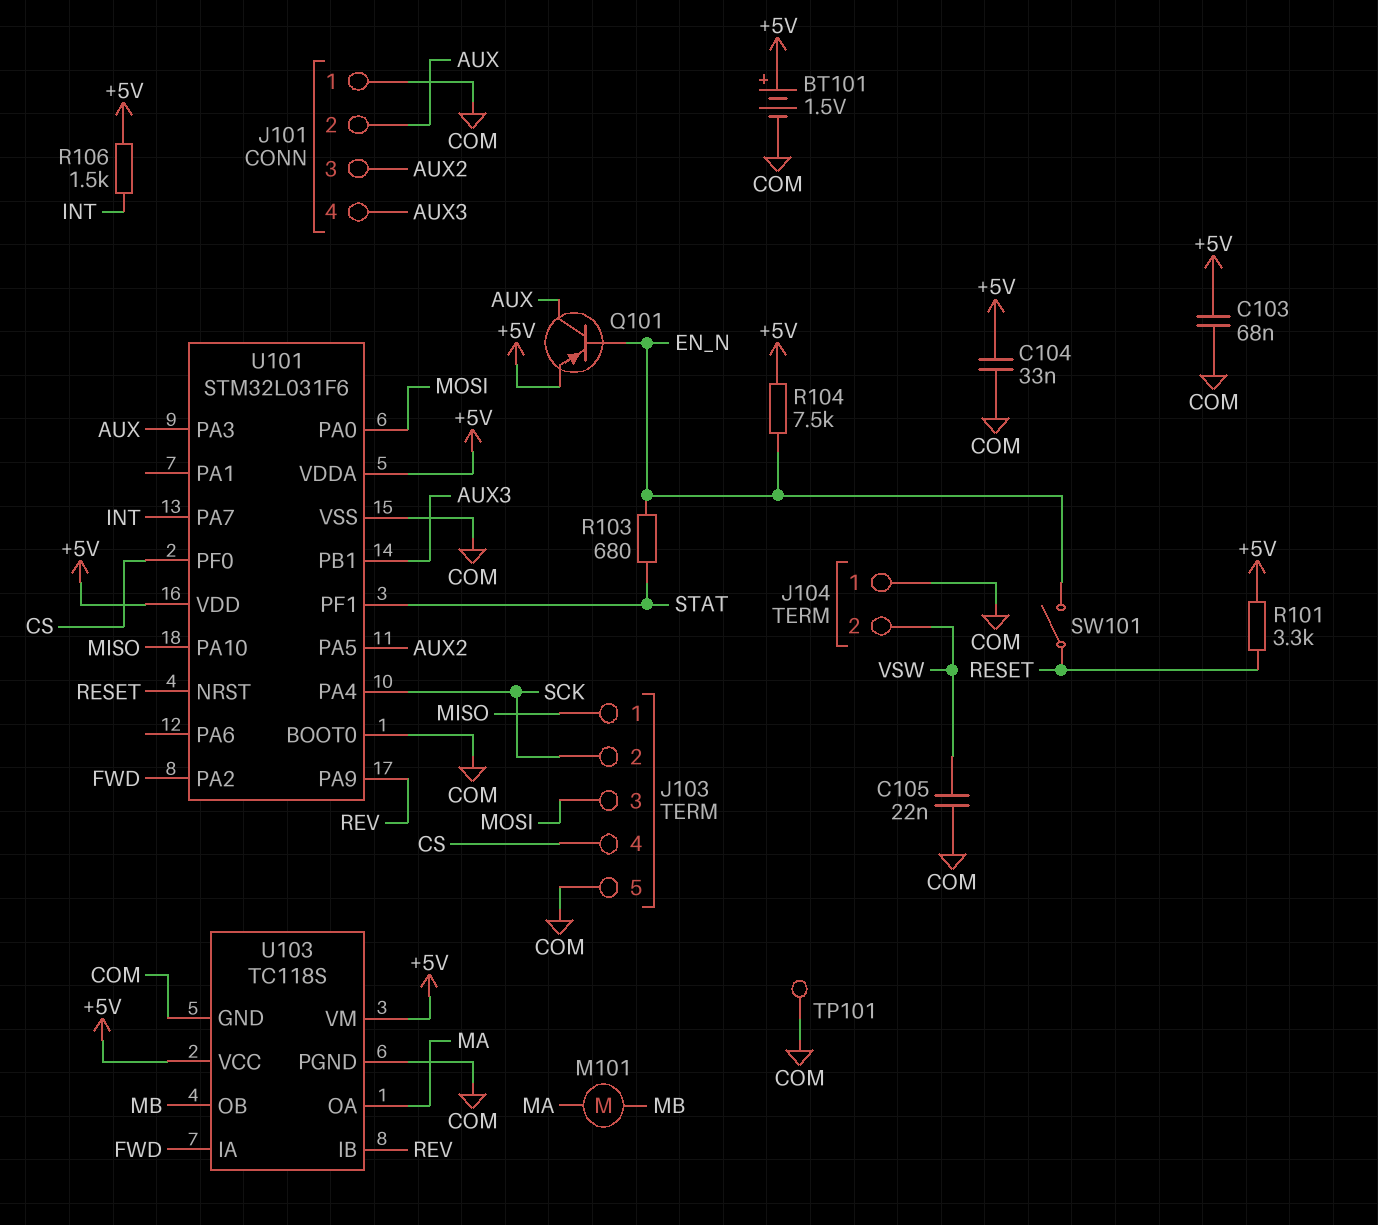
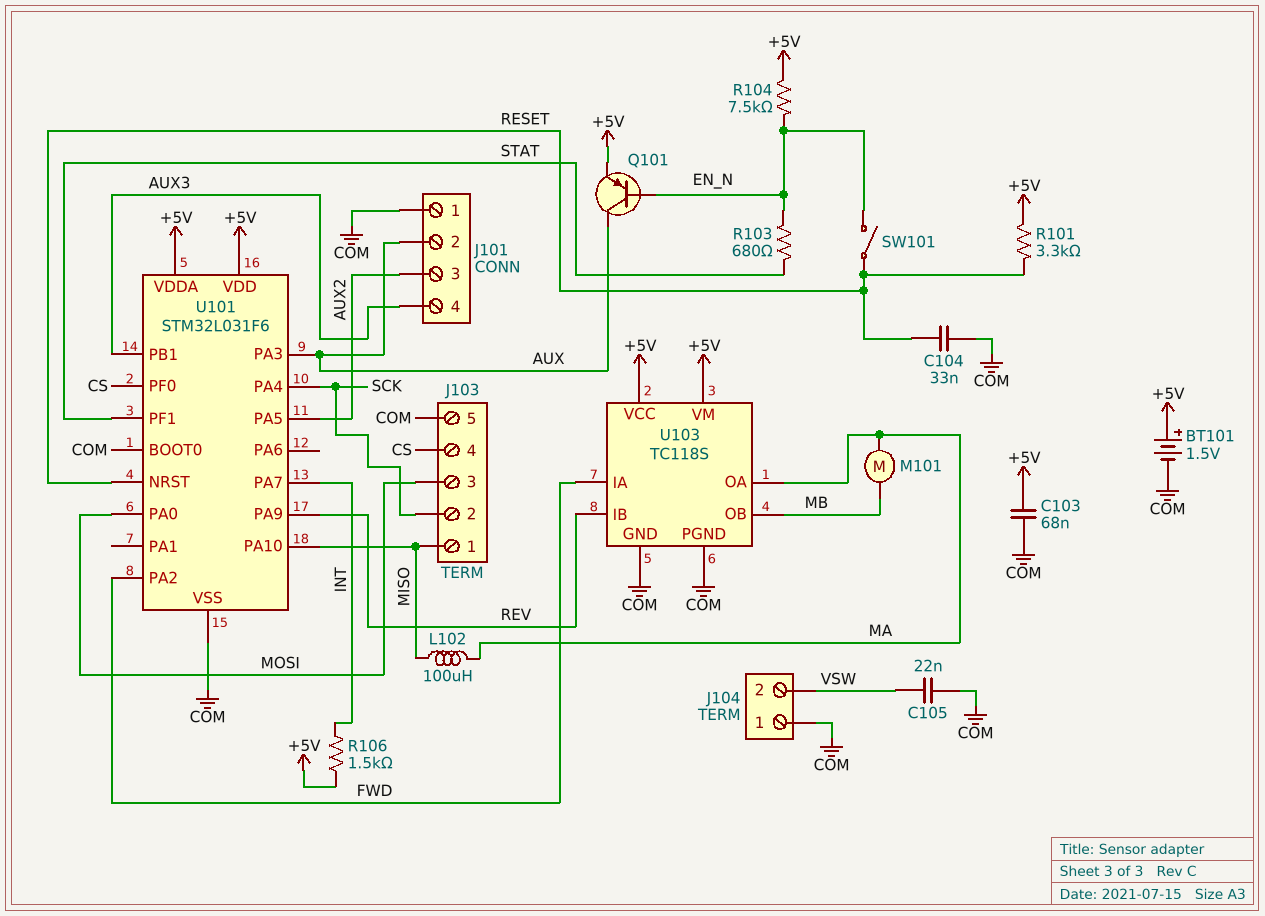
C104: 33nF (+5V, COM) -> 33nF (COM, RESET)
L102: none -> 100uH (MA, MISO)
TP101: test point (COM) -> none

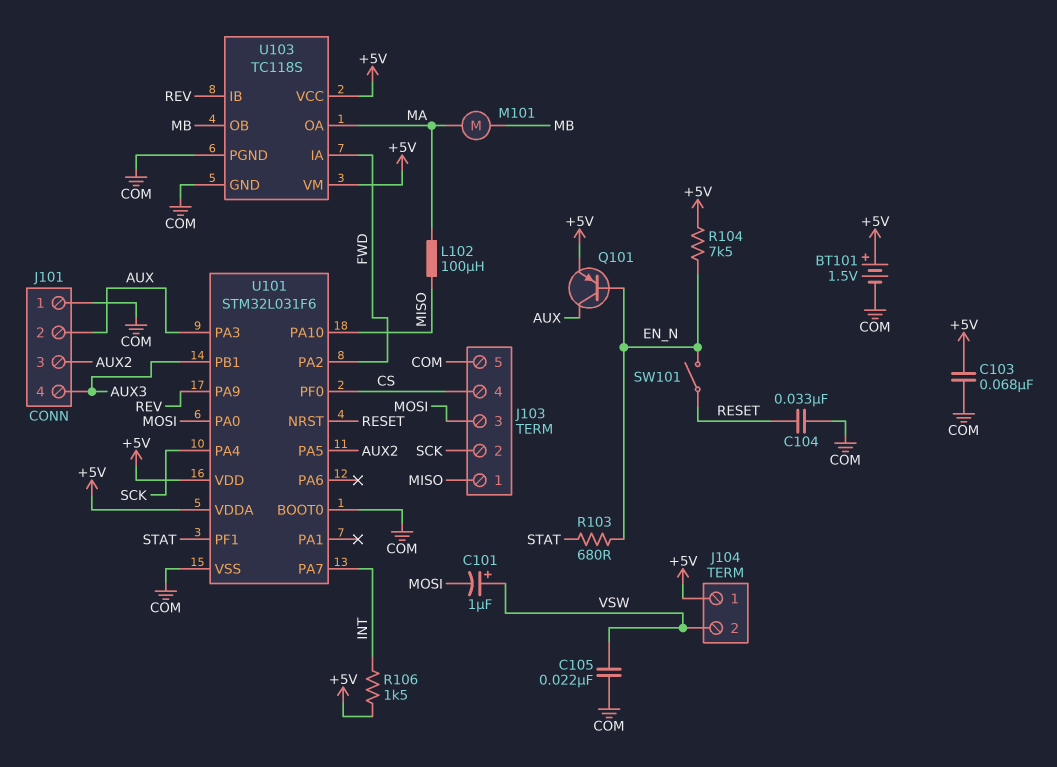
C101: none -> 1uF (plus VSW, minus MOSI)
J104 pin 1: COM -> +5V
R101: 3.3k (+5V, RESET) -> none

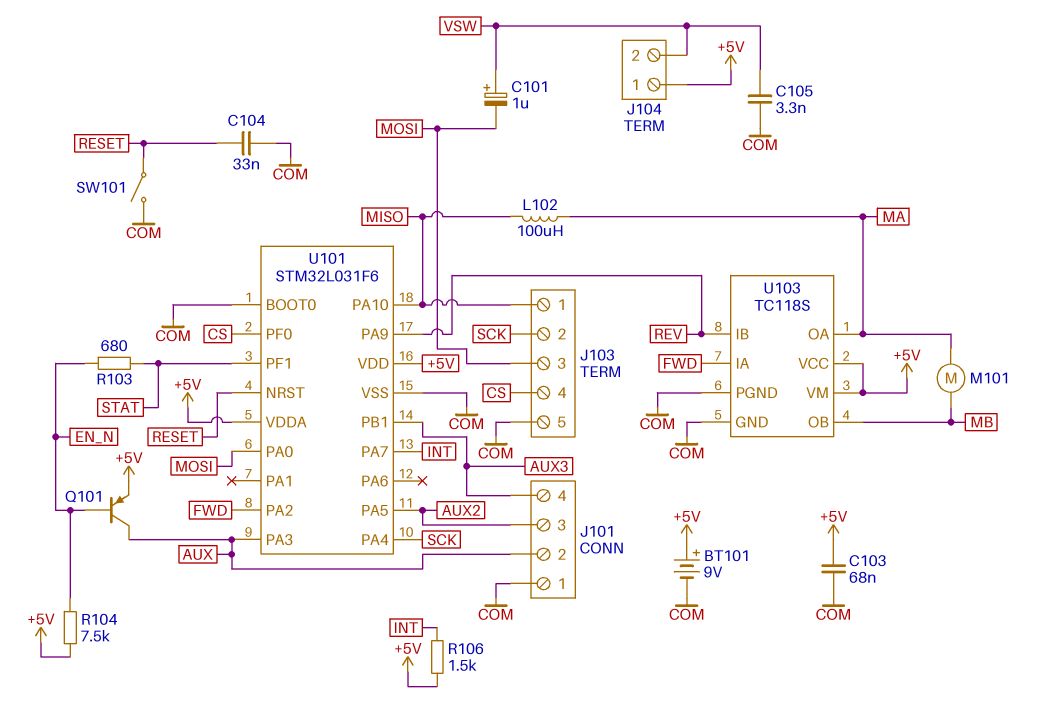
BT101: 1.5V (plus +5V, minus COM) -> 9V (plus +5V, minus COM)
C105: 22nF (COM, VSW) -> 3.3nF (COM, VSW)
SW101: switch (EN_N, RESET) -> switch (COM, RESET)

